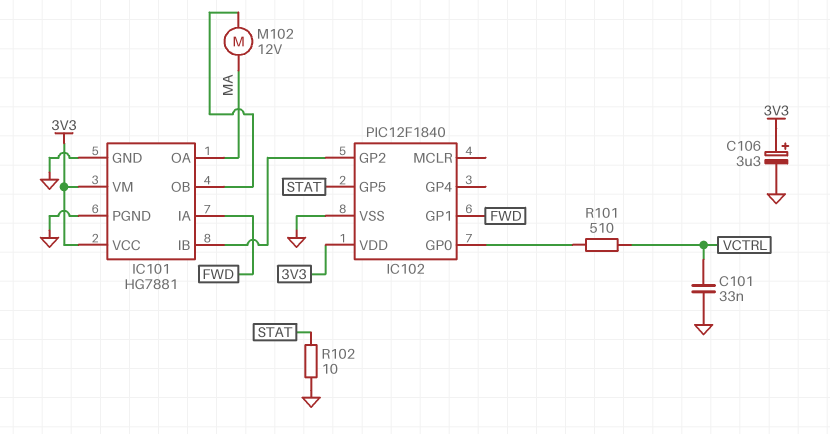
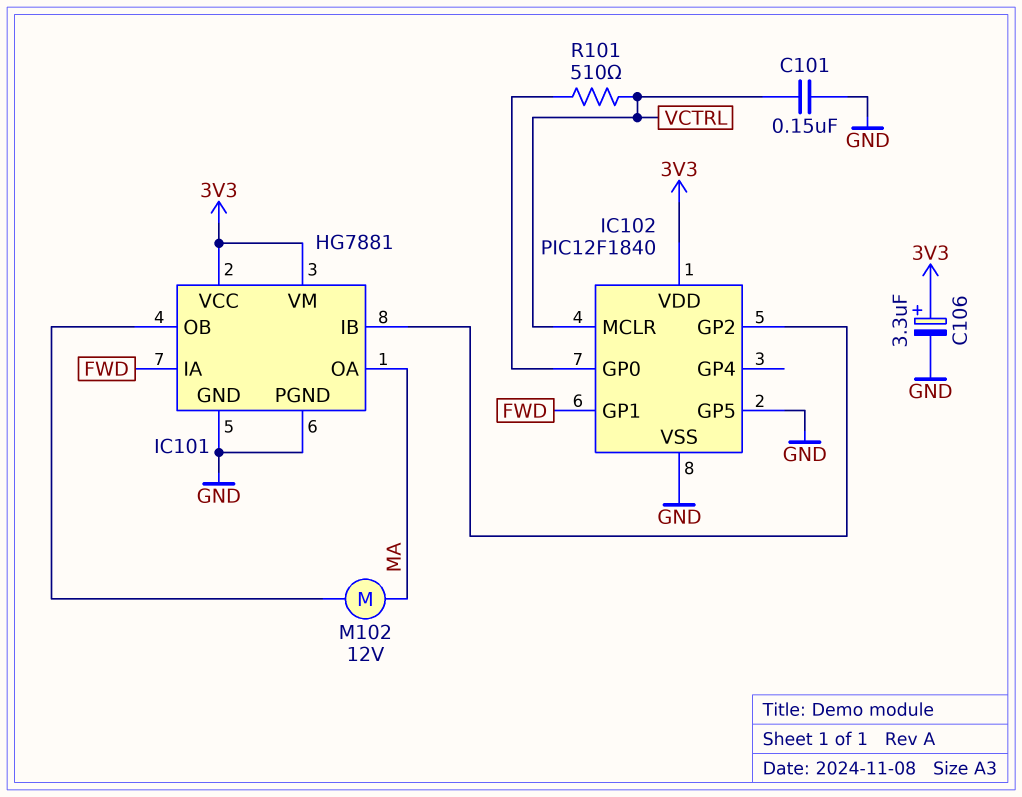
C101: 33nF (GND, VCTRL) -> 150nF (GND, VCTRL)
IC102 pin GP5: STAT -> GND
IC102 pin MCLR: none -> VCTRL
R102: 10 (GND, STAT) -> none

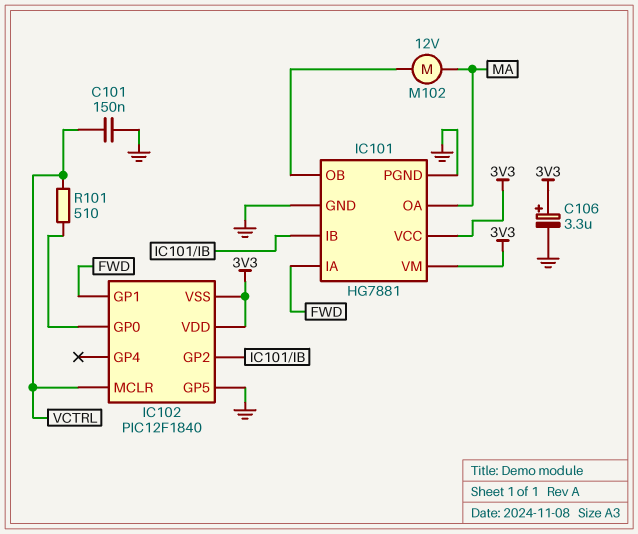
IC102 pin VSS: GND -> 3V3

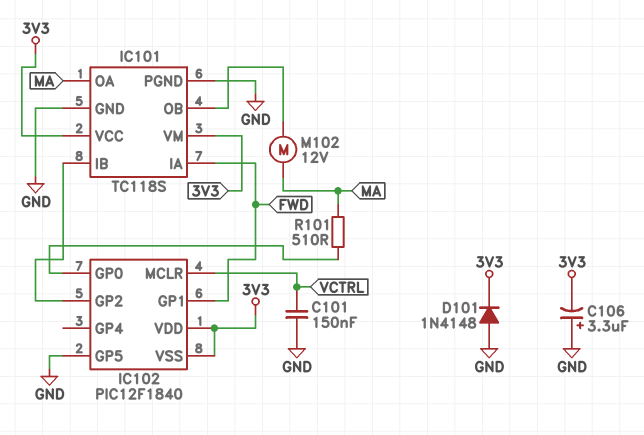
C106: 3.3uF (plus 3V3, minus GND) -> 3.3uF (plus GND, minus 3V3)
D101: none -> diode 1N4148 (A GND, K 3V3)
IC101: HG7881 -> TC118S
R101: 510 (IC102/GP0, VCTRL) -> 510 (IC102/GP0, MA)

